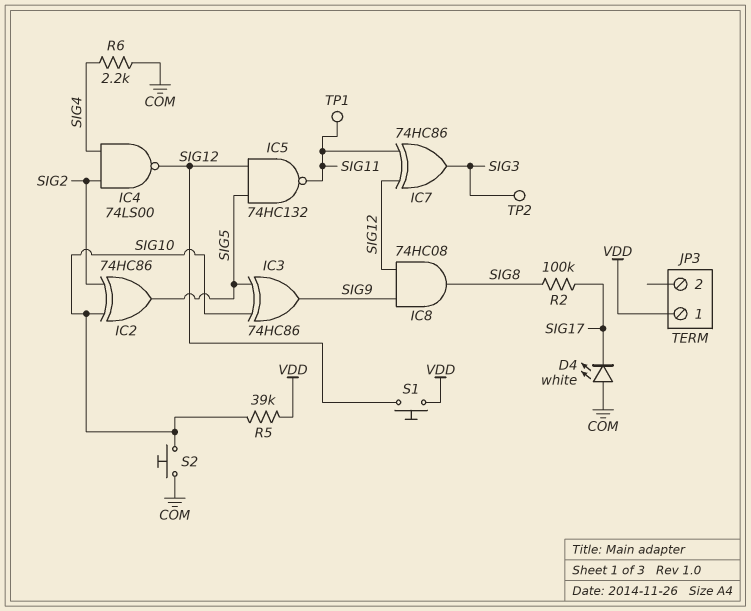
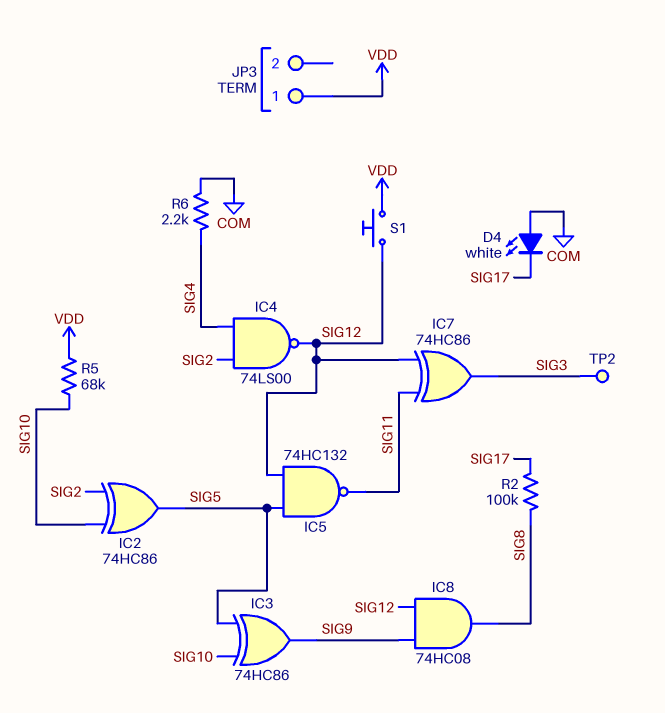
R5: 39k (SIG10, VDD) -> 68k (SIG10, VDD)
S2: button (COM, SIG10) -> none
TP1: test point (SIG11) -> none

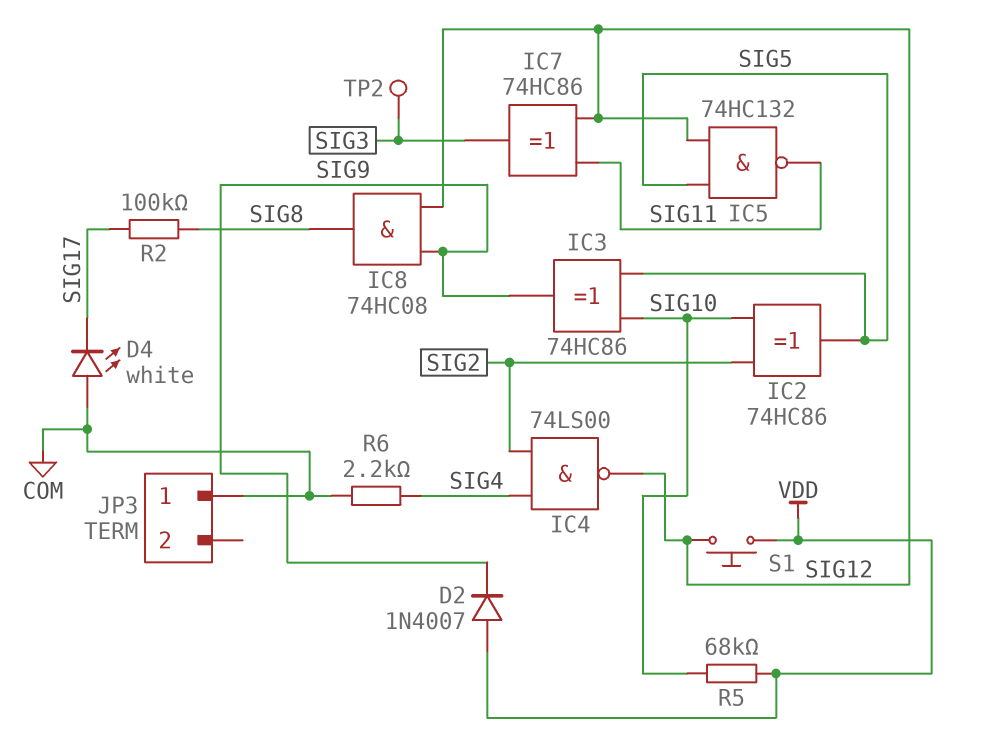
D2: none -> diode 1N4007 (A VDD, K SIG9)
JP3 pin 1: VDD -> COM

